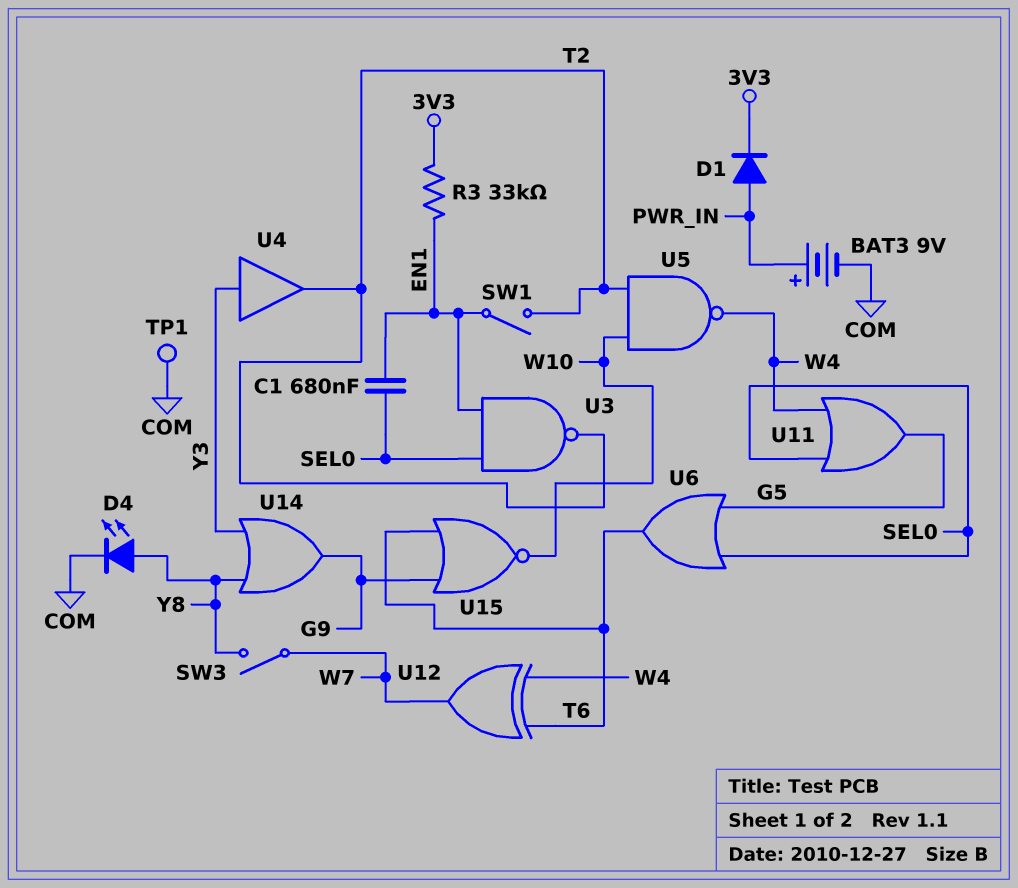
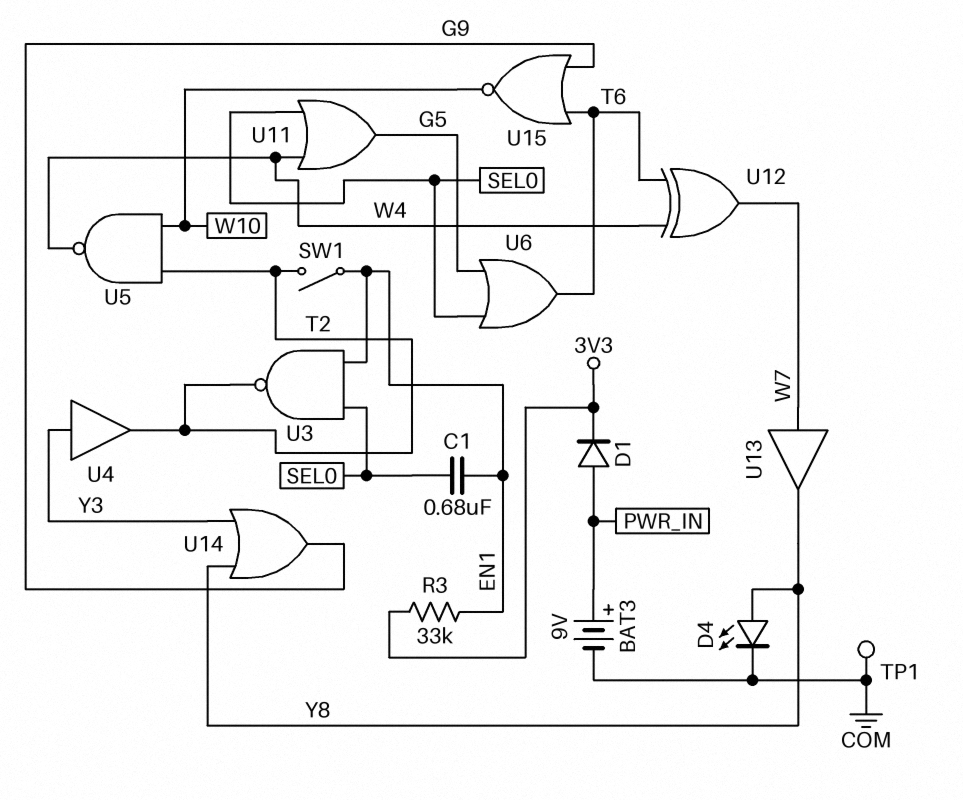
SW3: switch (W7, Y8) -> none
U13: none -> buffer (in W7, out Y8)

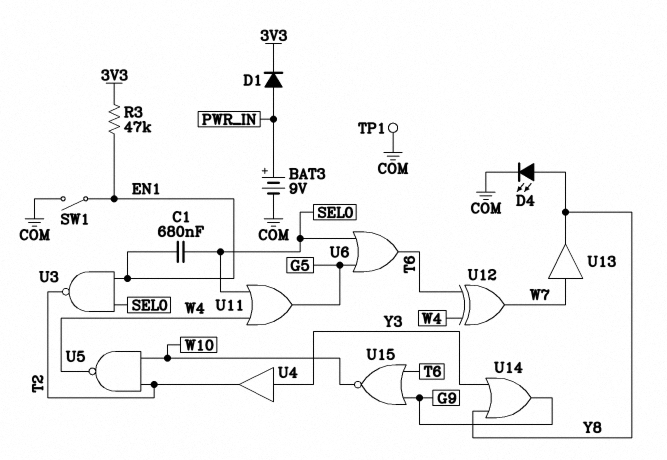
R3: 33k (3V3, EN1) -> 47k (3V3, EN1)
SW1: switch (EN1, T2) -> switch (COM, EN1)

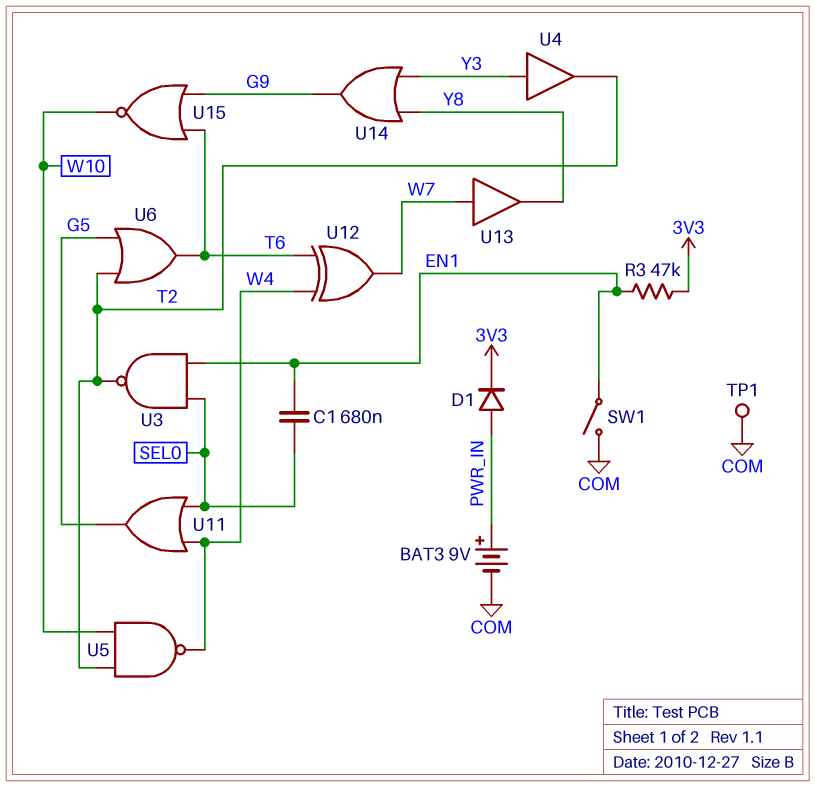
D4: LED (A Y8, K COM) -> none
U6: OR (in G5, in SEL0, out T6) -> OR (in G5, in T2, out T6)

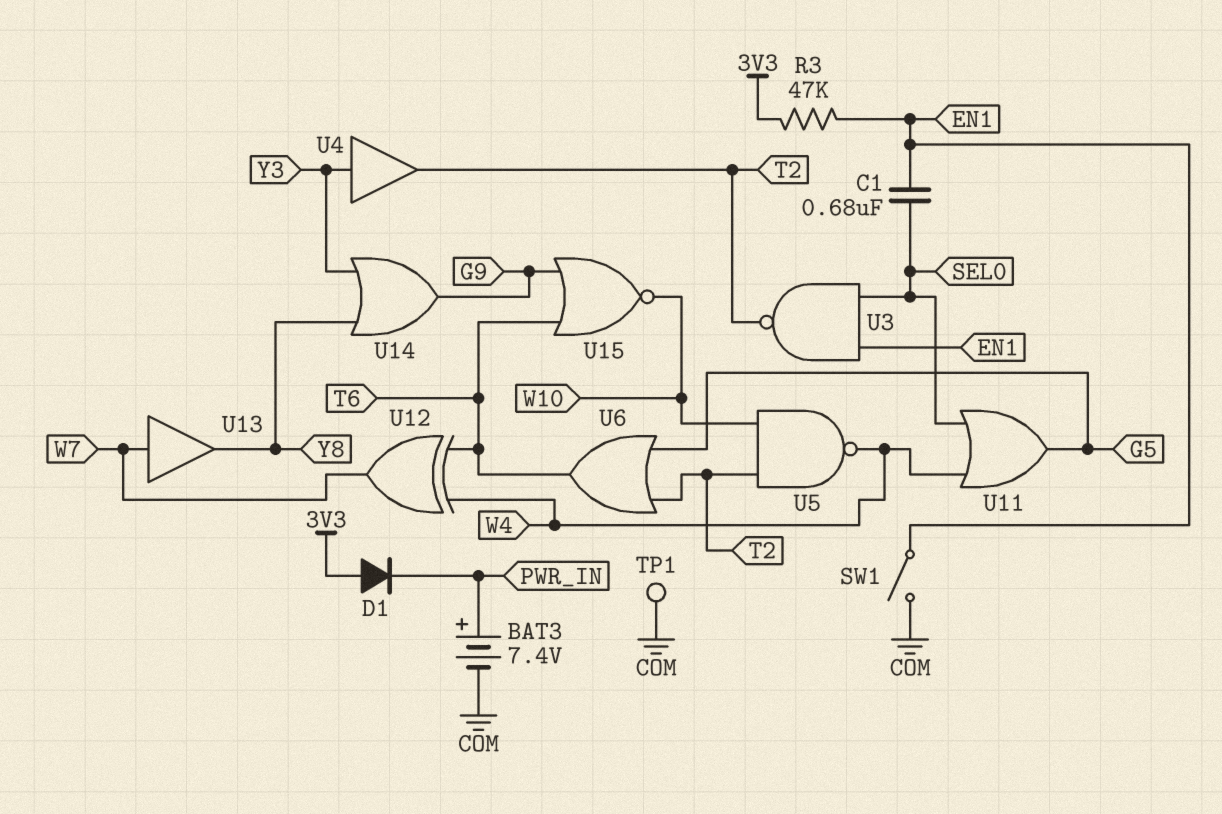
BAT3: 9V (plus PWR_IN, minus COM) -> 7.4V (plus PWR_IN, minus COM)
D1: diode (A PWR_IN, K 3V3) -> diode (A 3V3, K PWR_IN)

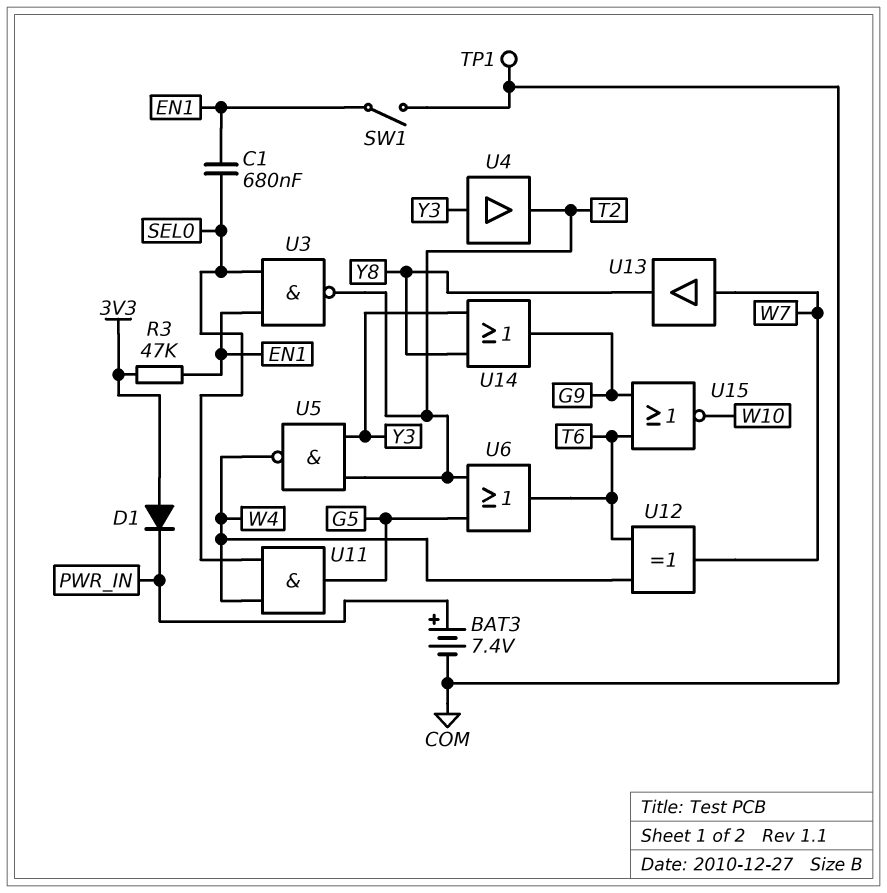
U5: NAND (in T2, in W10, out W4) -> NAND (in T2, in Y3, out W4)
U11: OR (in SEL0, in W4, out G5) -> AND (in SEL0, in W4, out G5)

